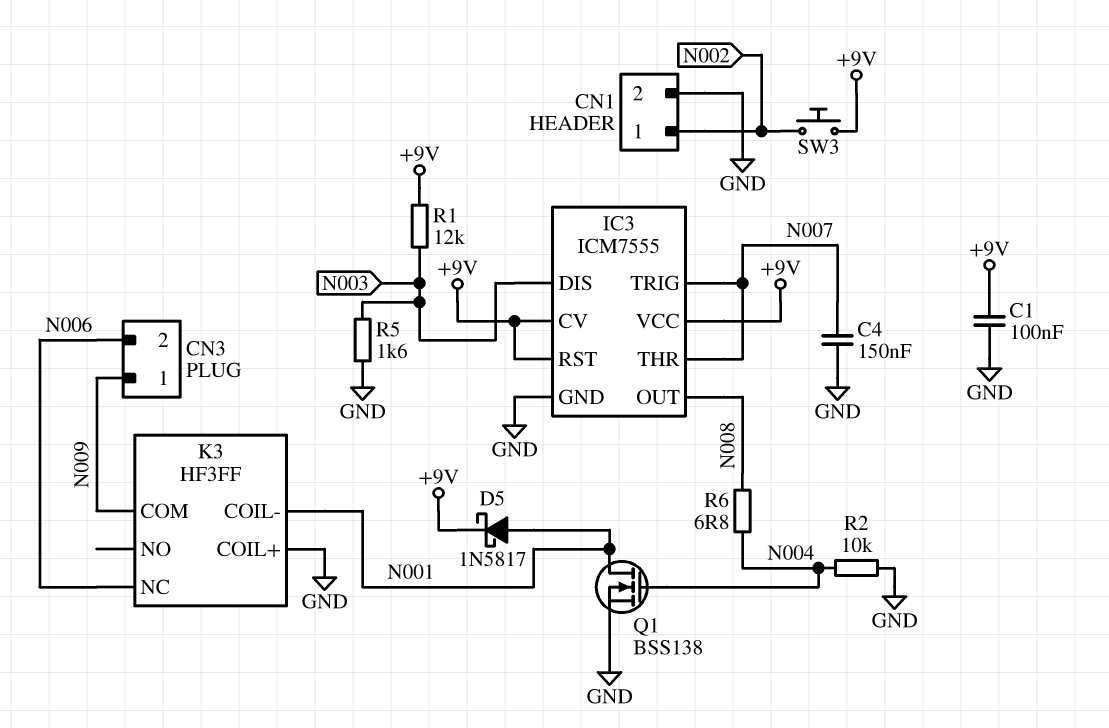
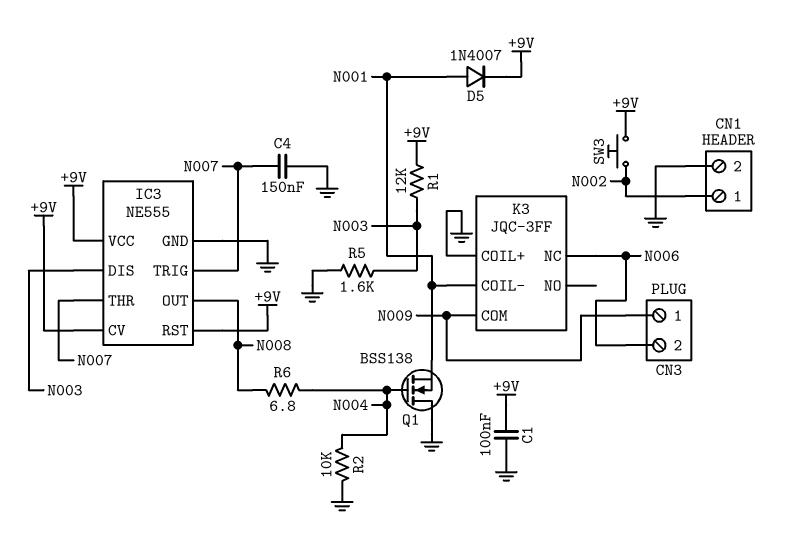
D5: schottky 1N5817 (A N001, K +9V) -> diode 1N4007 (A N001, K +9V)
IC3: ICM7555 -> NE555
K3: HF3FF -> JQC-3FF
Q1: NMOS BSS138 (G N004, D N001, S GND) -> NMOS BSS138 (G N004, D GND, S N001)

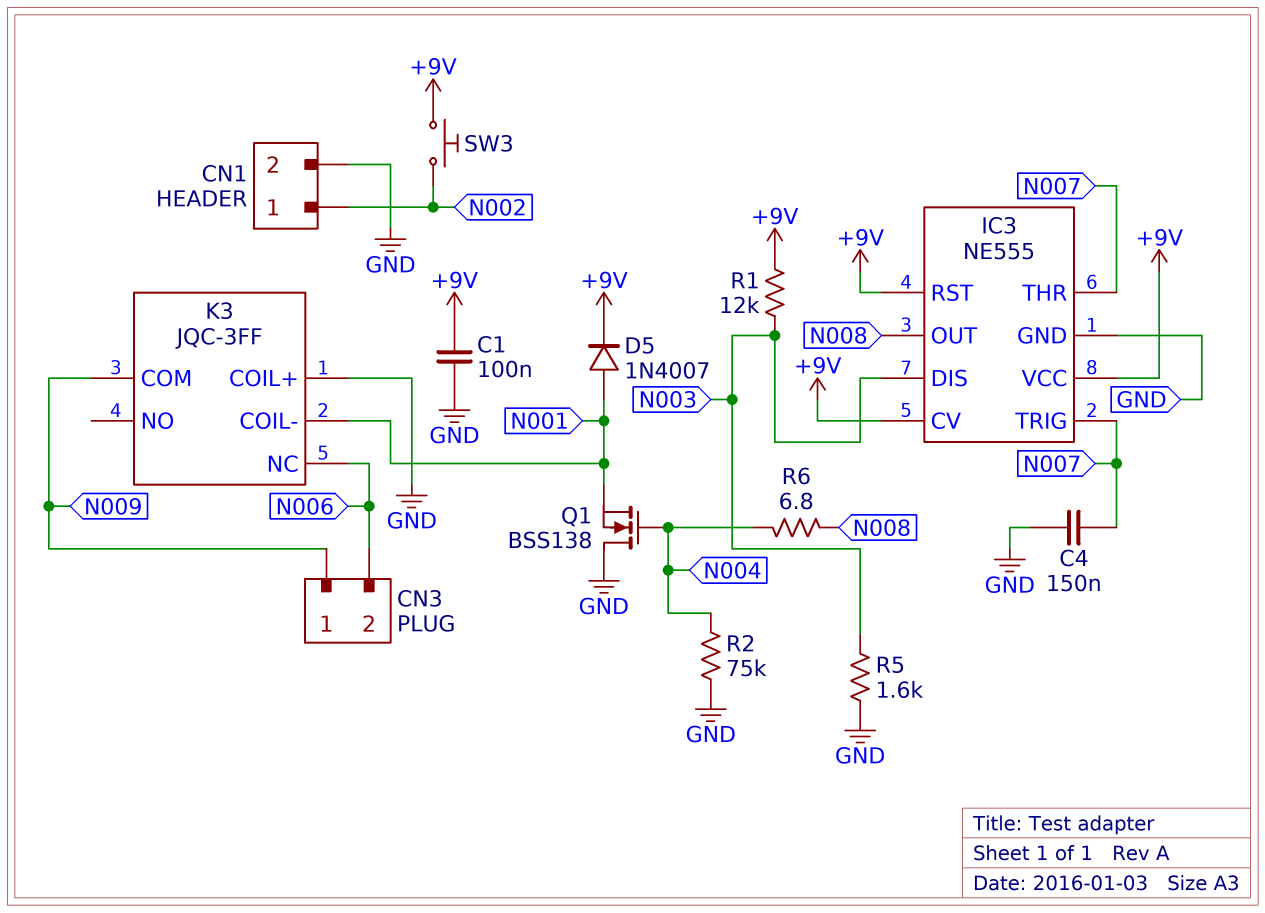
R2: 10k (GND, N004) -> 75k (GND, N004)

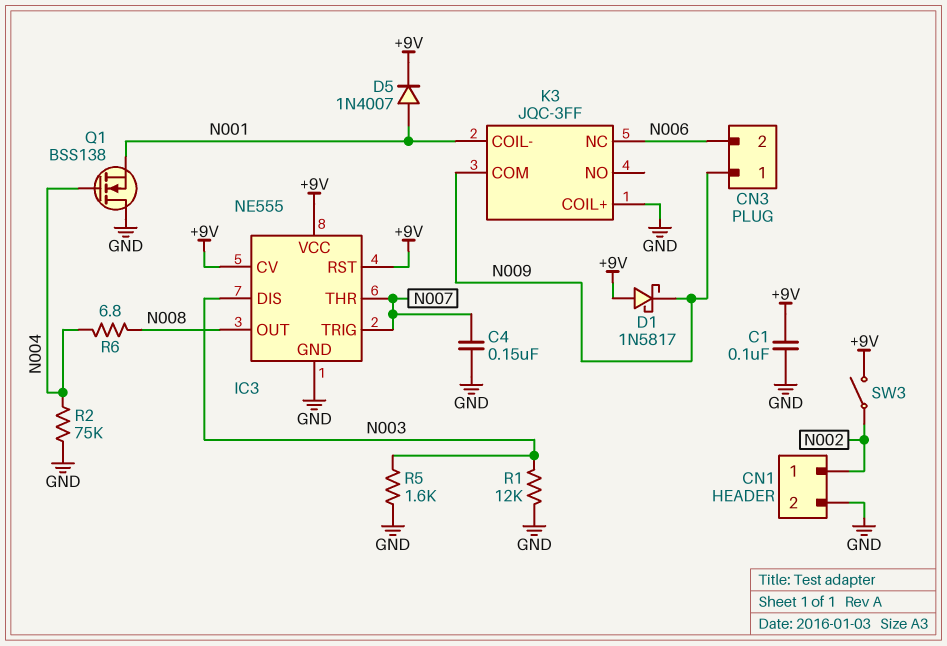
D1: none -> schottky 1N5817 (A +9V, K N009)
R1: 12k (+9V, N003) -> 12k (GND, N003)
SW3: button (+9V, N002) -> switch (+9V, N002)

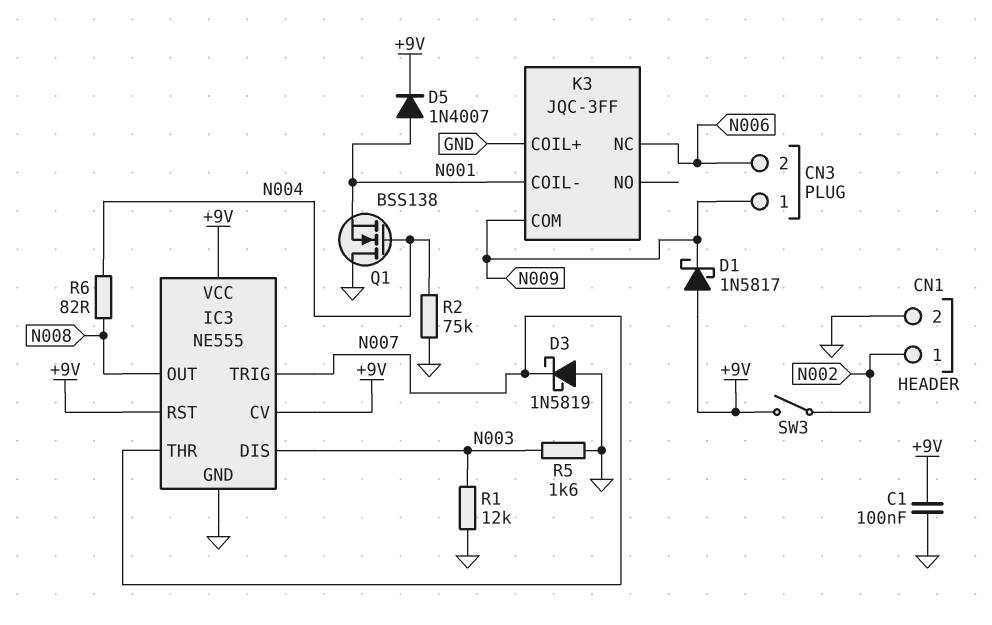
C4: 150nF (GND, N007) -> none
D3: none -> schottky 1N5819 (A GND, K N007)
R6: 6.8 (N004, N008) -> 82 (N004, N008)

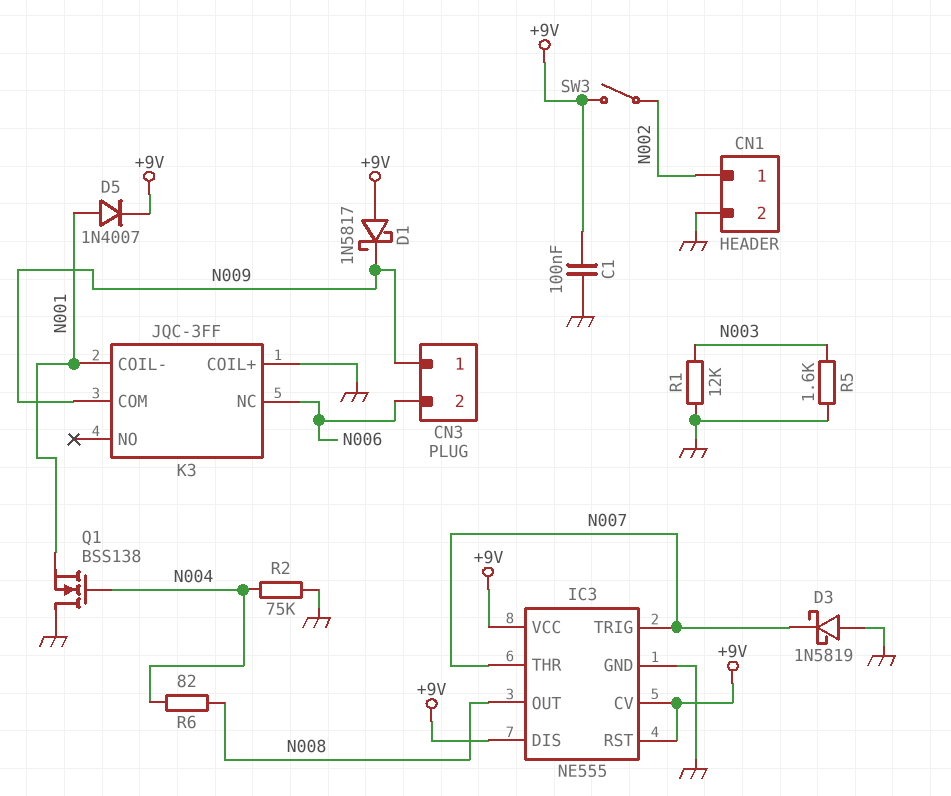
IC3 pin DIS: N003 -> +9V

